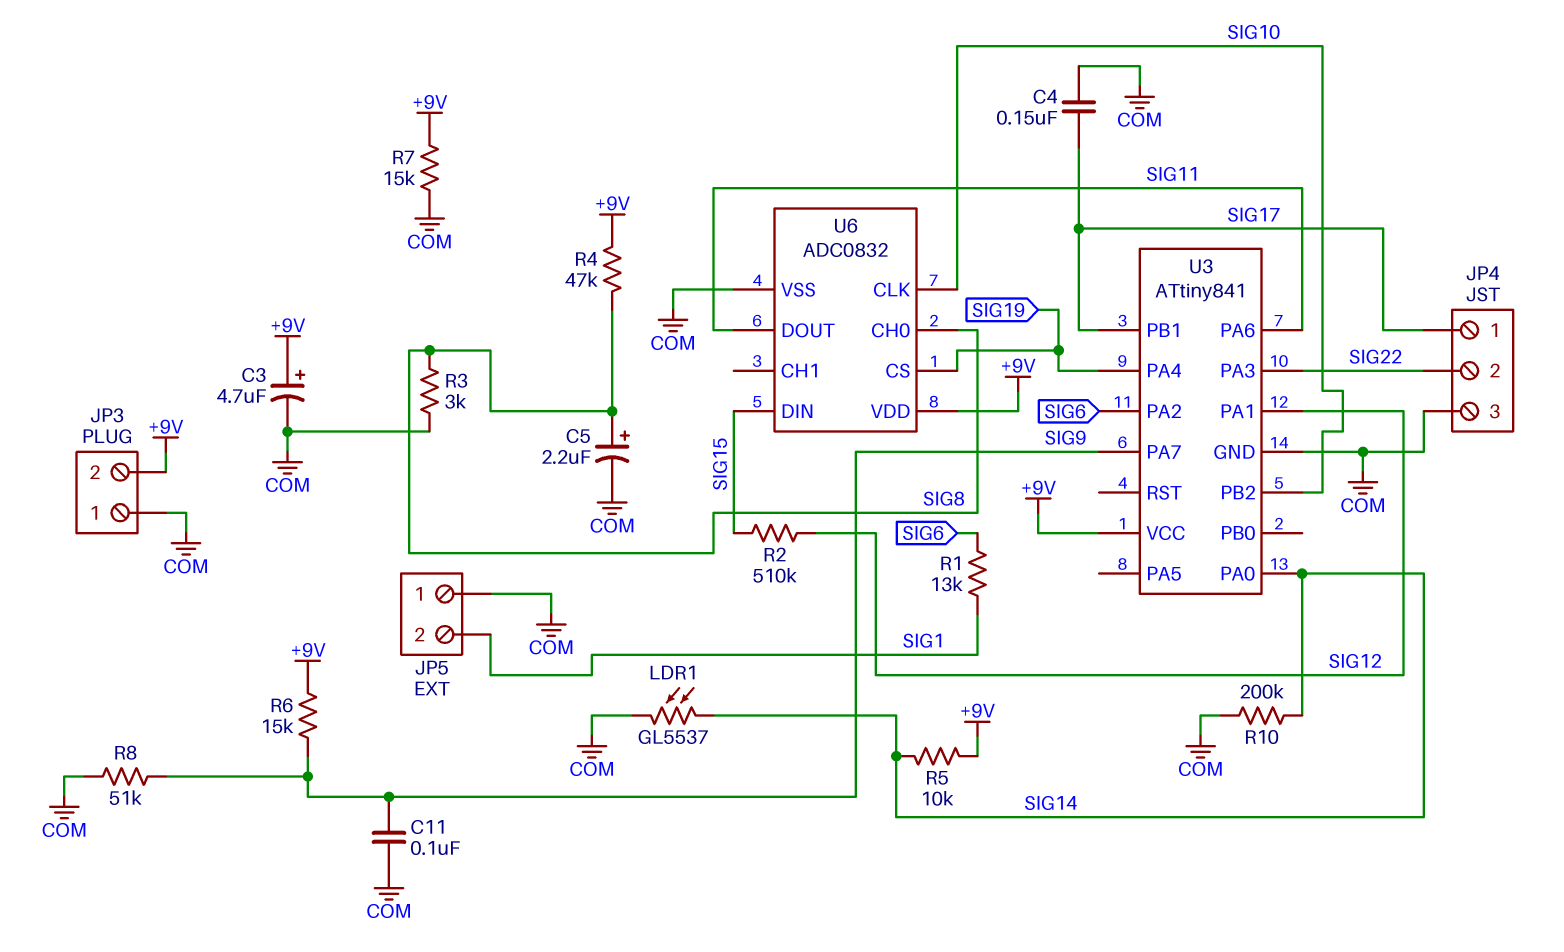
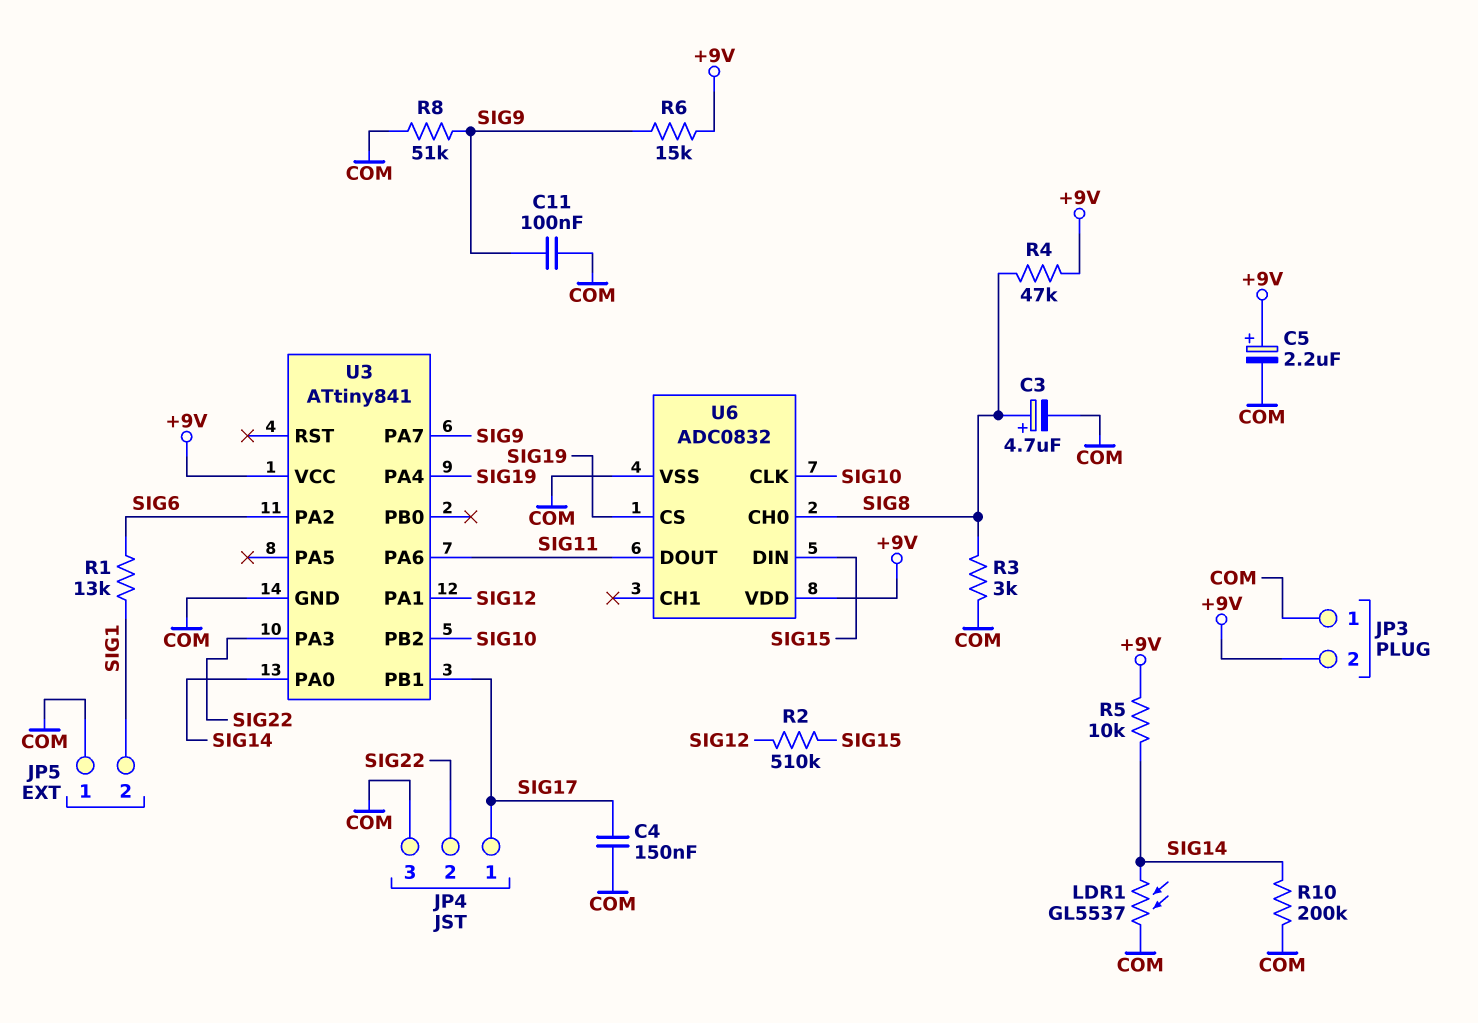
C3: 4.7uF (plus +9V, minus COM) -> 4.7uF (plus SIG8, minus COM)
C5: 2.2uF (plus SIG8, minus COM) -> 2.2uF (plus +9V, minus COM)
R7: 15k (+9V, COM) -> none

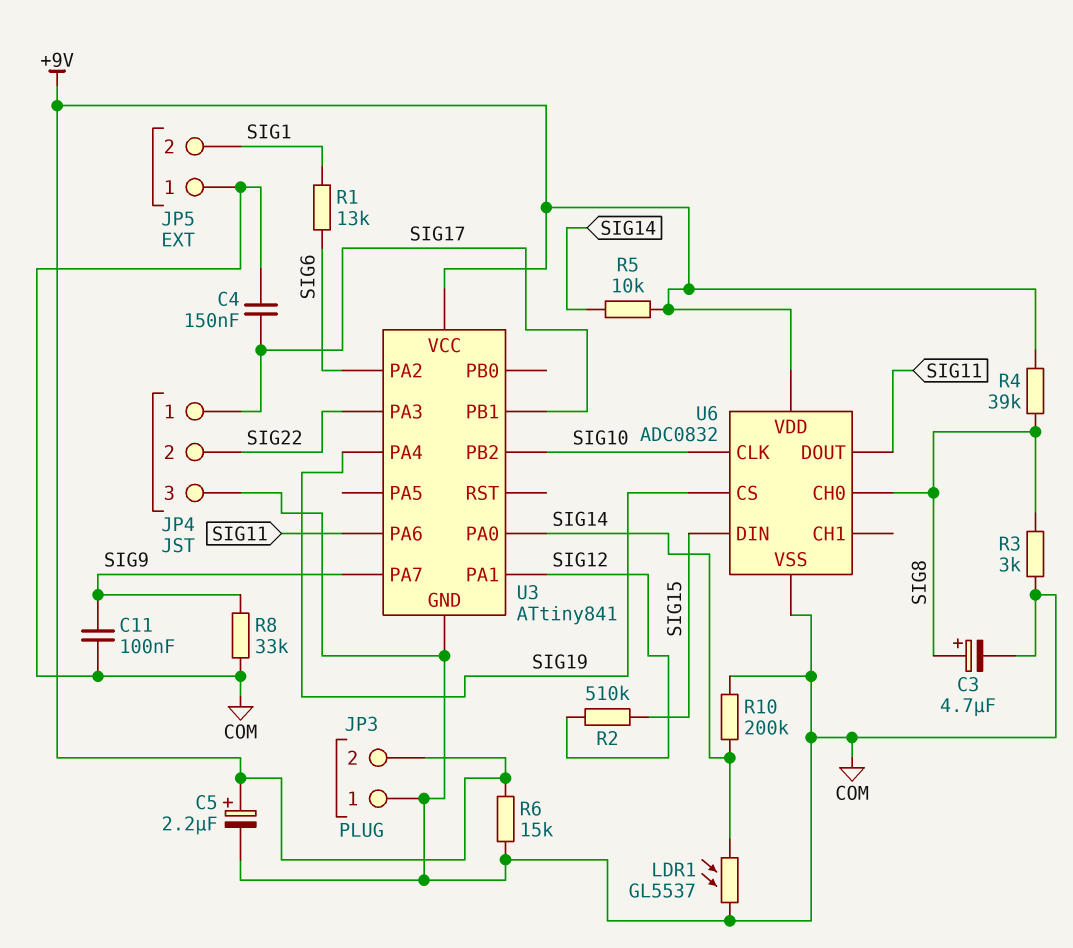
R4: 47k (+9V, SIG8) -> 39k (+9V, SIG8)
R6: 15k (+9V, SIG9) -> 15k (+9V, COM)
R8: 51k (COM, SIG9) -> 33k (COM, SIG9)

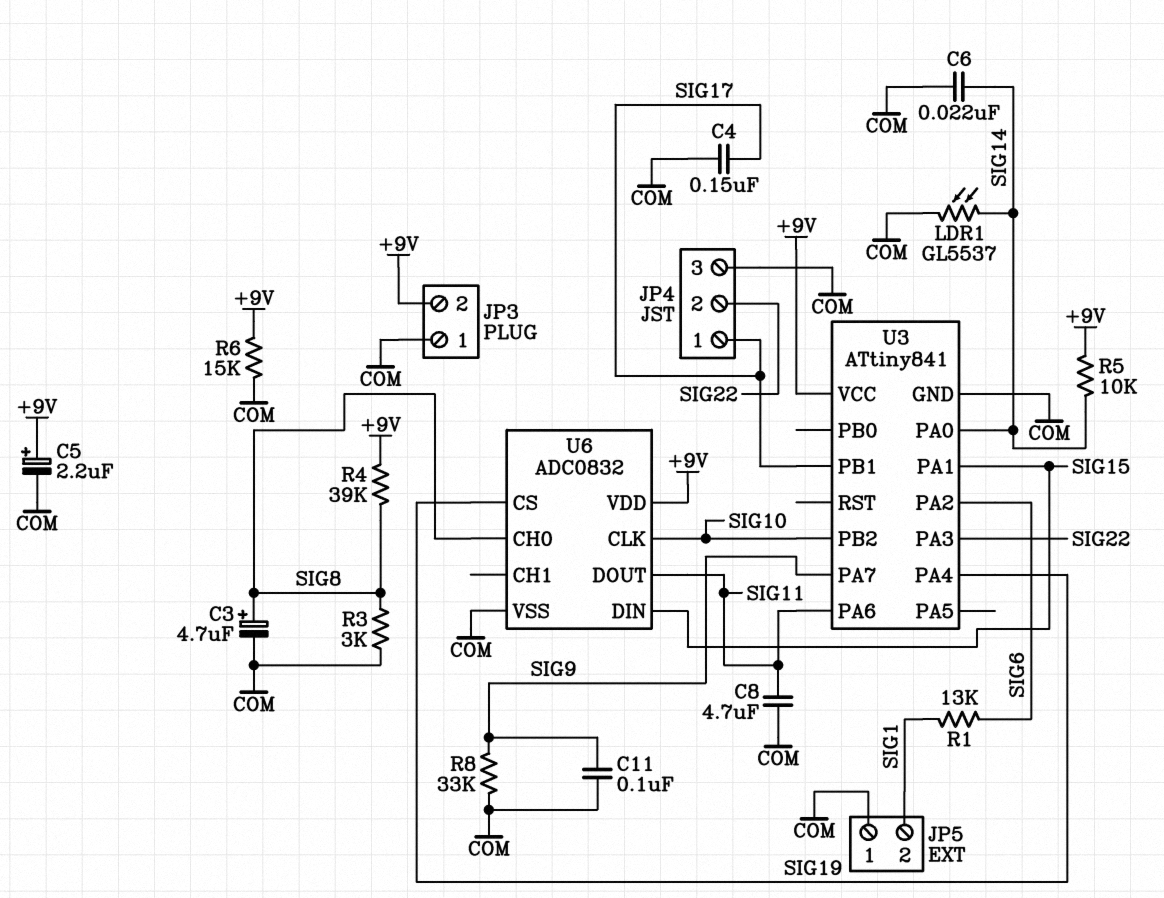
C6: none -> 22nF (COM, SIG14)
C8: none -> 4.7uF (COM, SIG11)
R2: 510k (SIG12, SIG15) -> none
R10: 200k (COM, SIG14) -> none
U3 pin PA1: SIG12 -> SIG15

